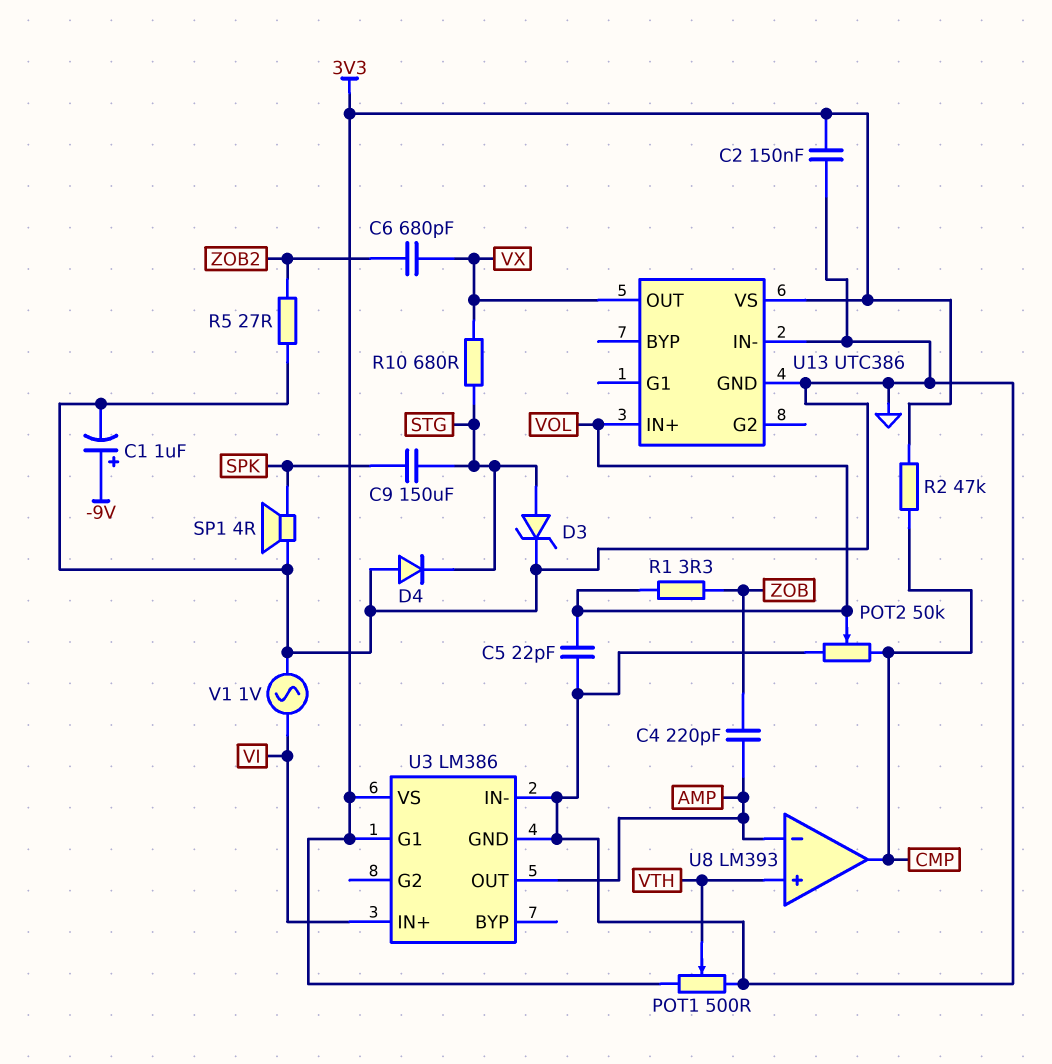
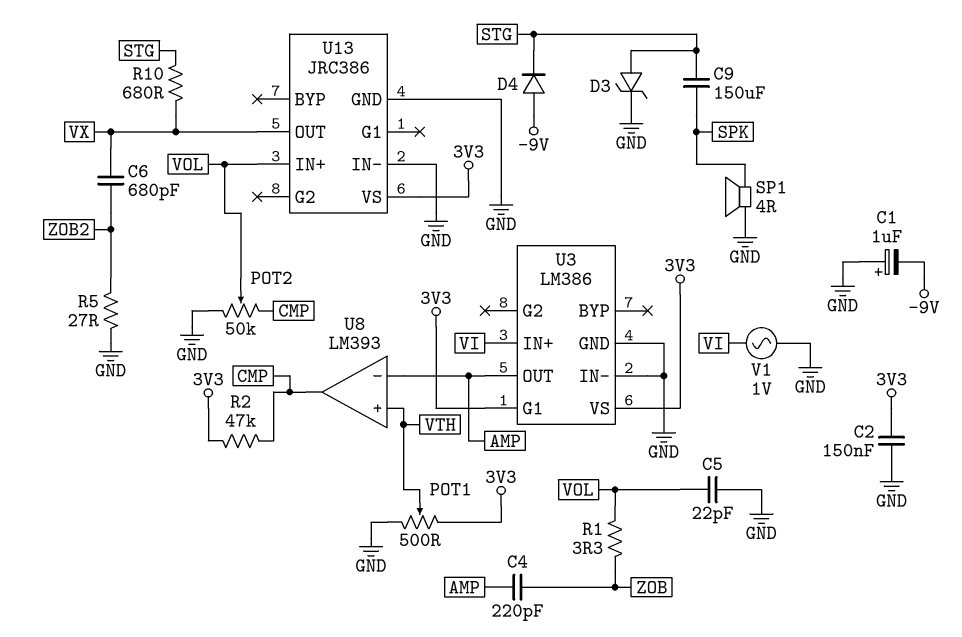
C1: 1uF (plus -9V, minus GND) -> 1uF (plus GND, minus -9V)
D4: diode (A GND, K STG) -> diode (A -9V, K STG)
U13: UTC386 -> JRC386

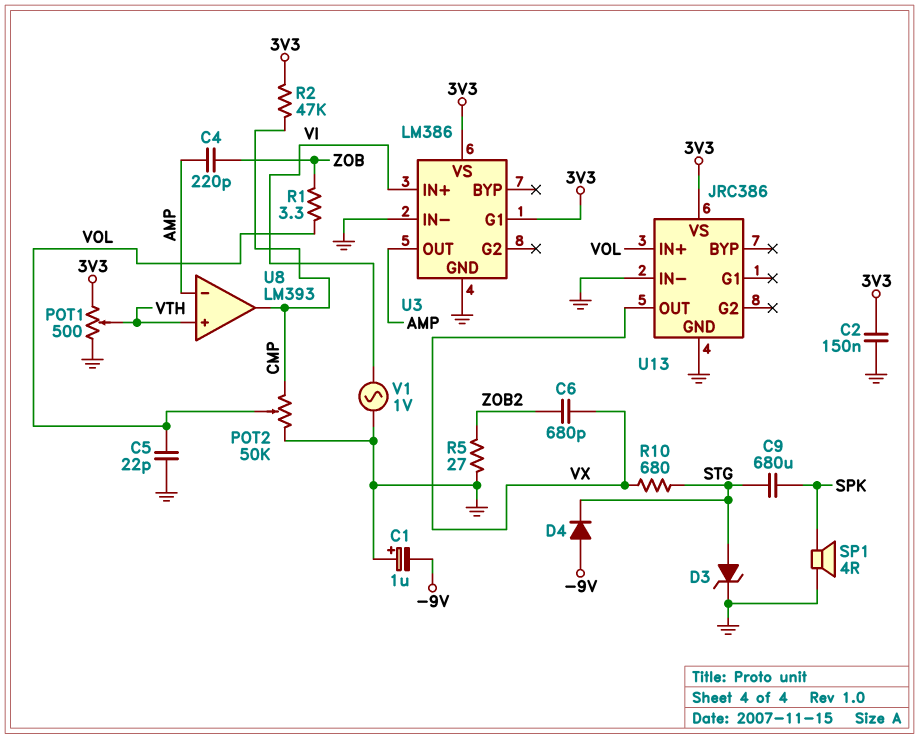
C9: 150uF (SPK, STG) -> 680uF (SPK, STG)

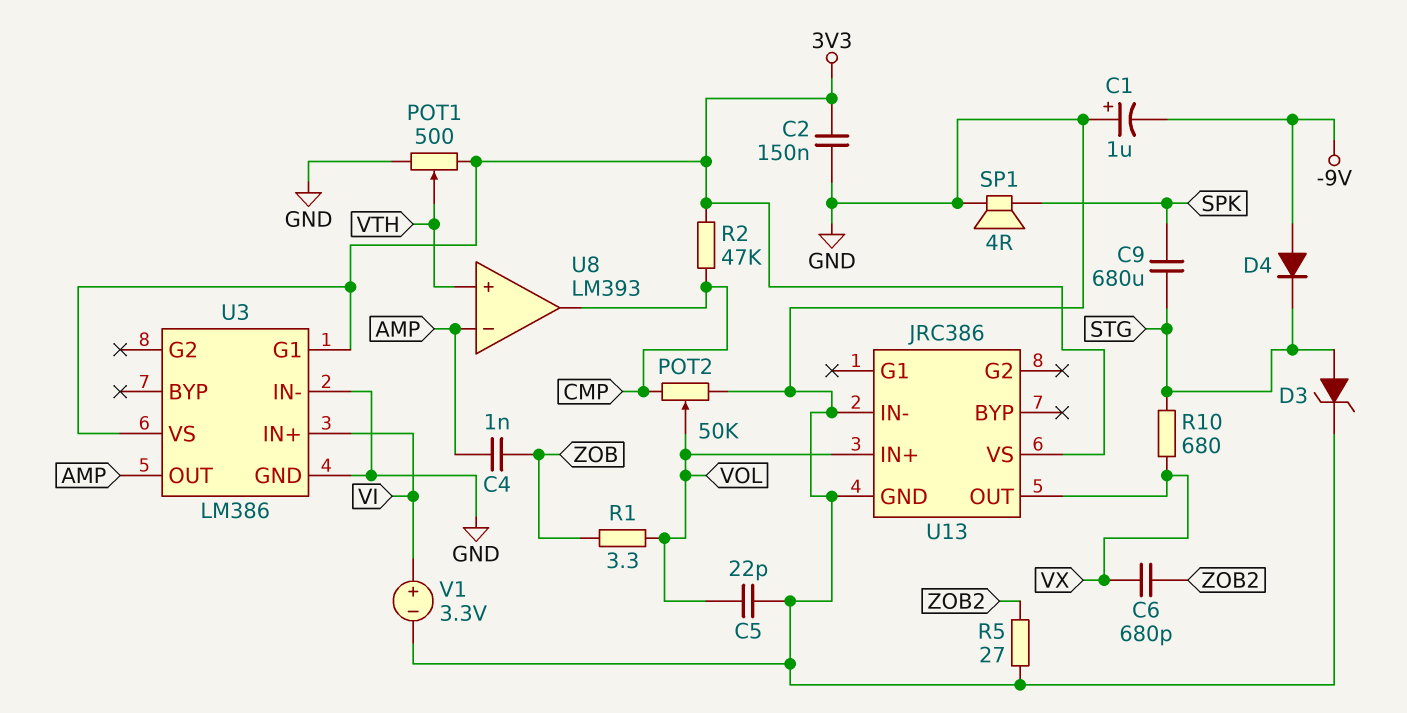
C4: 220pF (AMP, ZOB) -> 1nF (AMP, ZOB)
V1: AC 1V (GND, VI) -> 3.3V (plus VI, minus GND)

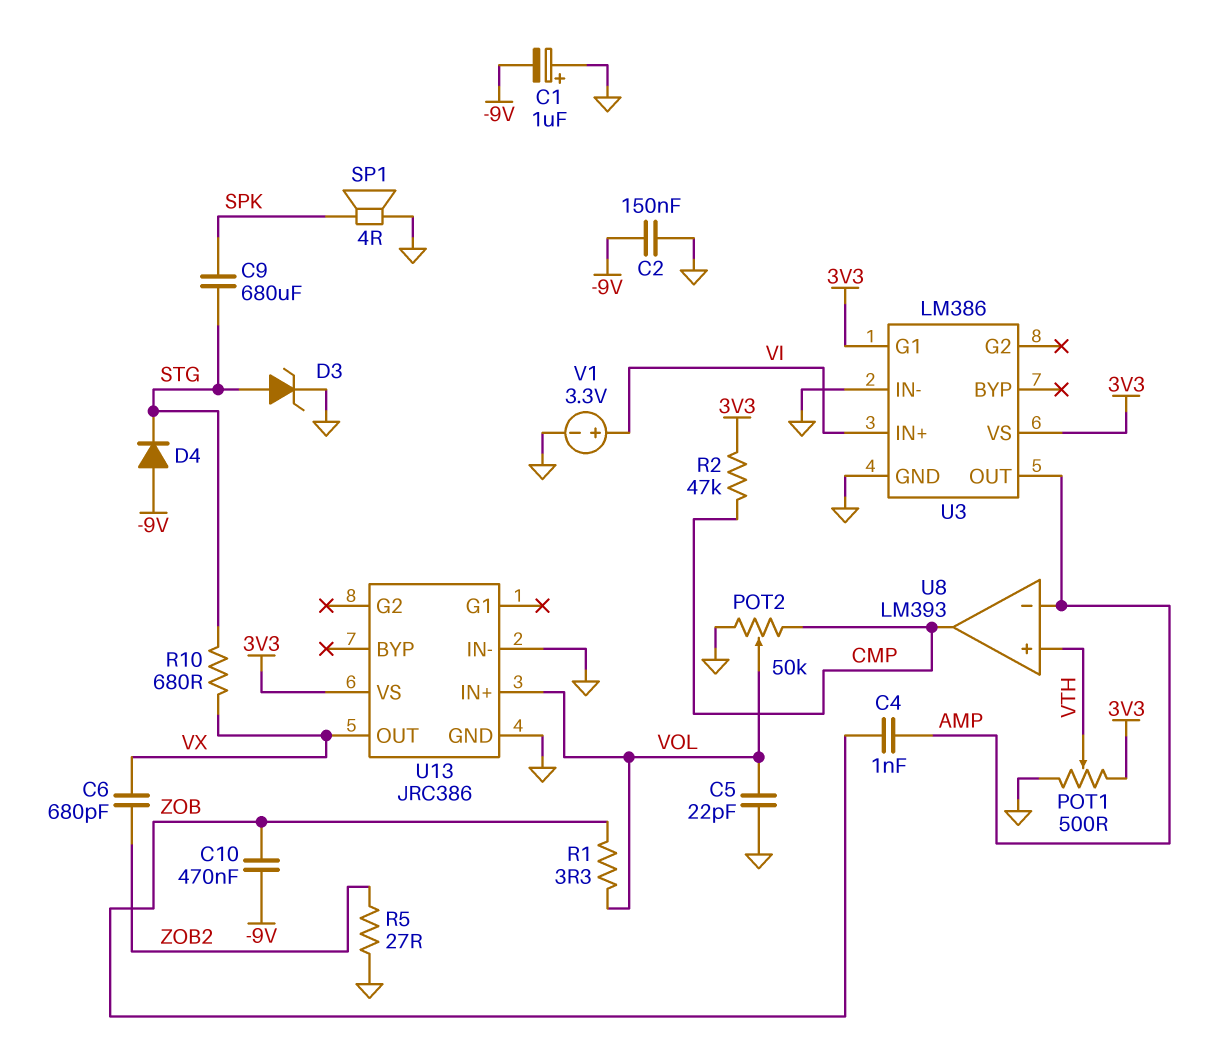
C2: 150nF (3V3, GND) -> 150nF (-9V, GND)
C10: none -> 470nF (-9V, ZOB)

